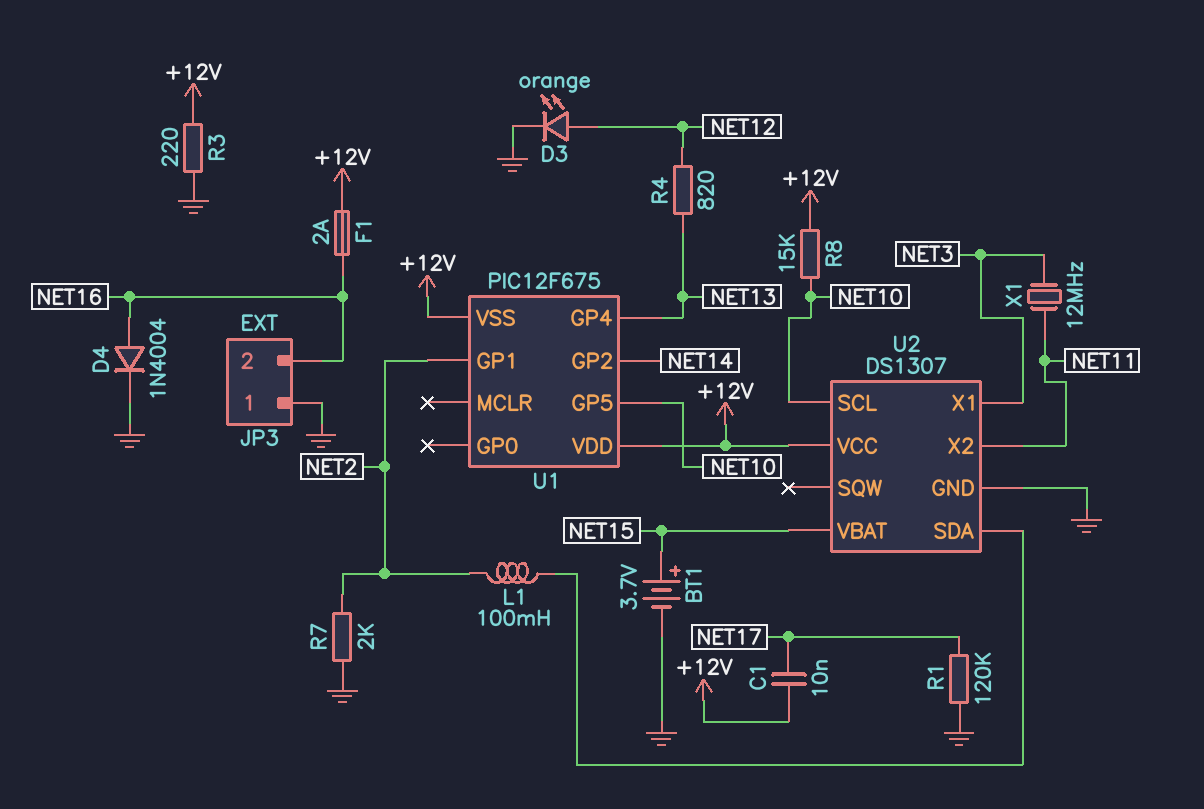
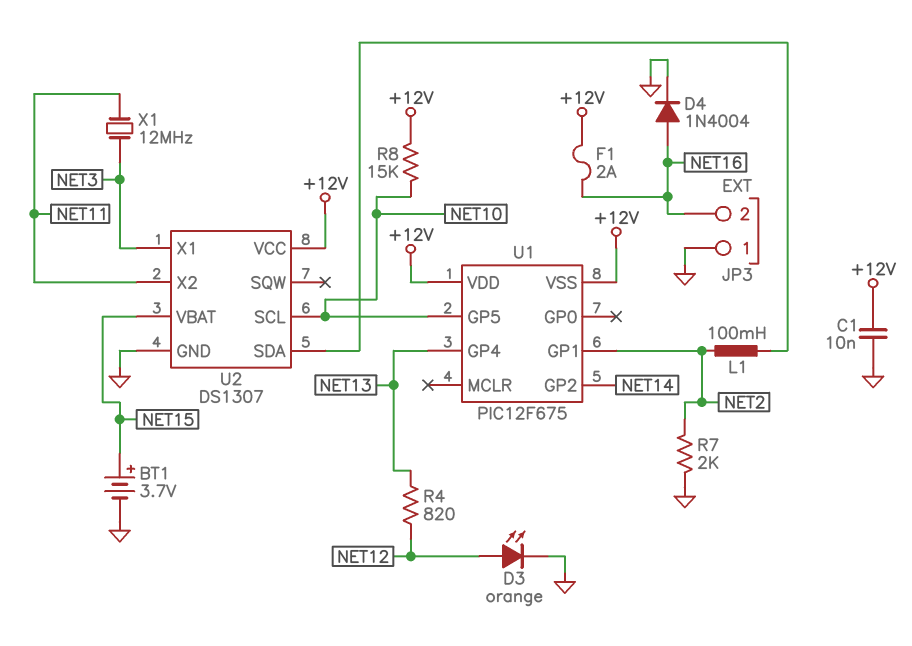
C1: 10nF (+12V, NET17) -> 10nF (+12V, GND)
R1: 120k (GND, NET17) -> none
R3: 220 (+12V, GND) -> none

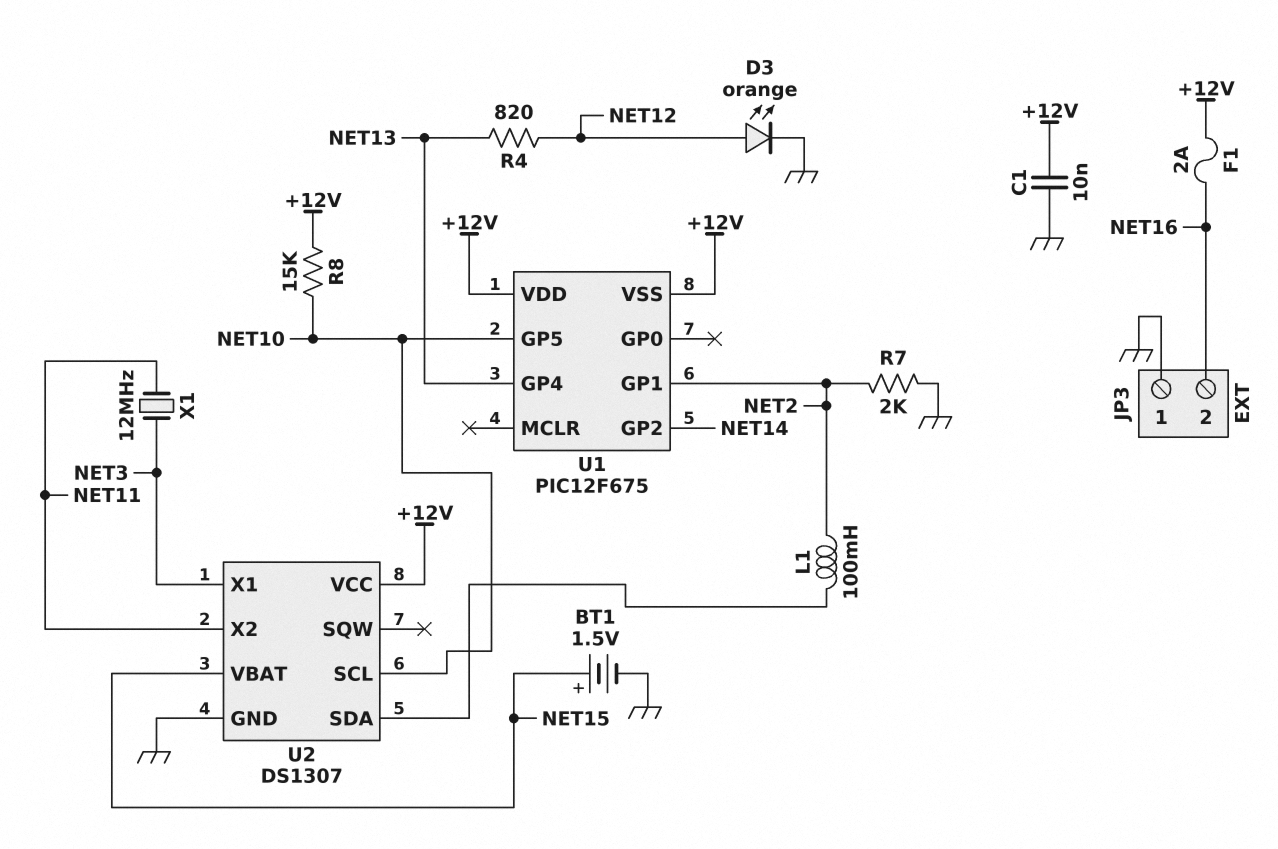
BT1: 3.7V (plus NET15, minus GND) -> 1.5V (plus NET15, minus GND)
D4: diode 1N4004 (A NET16, K GND) -> none

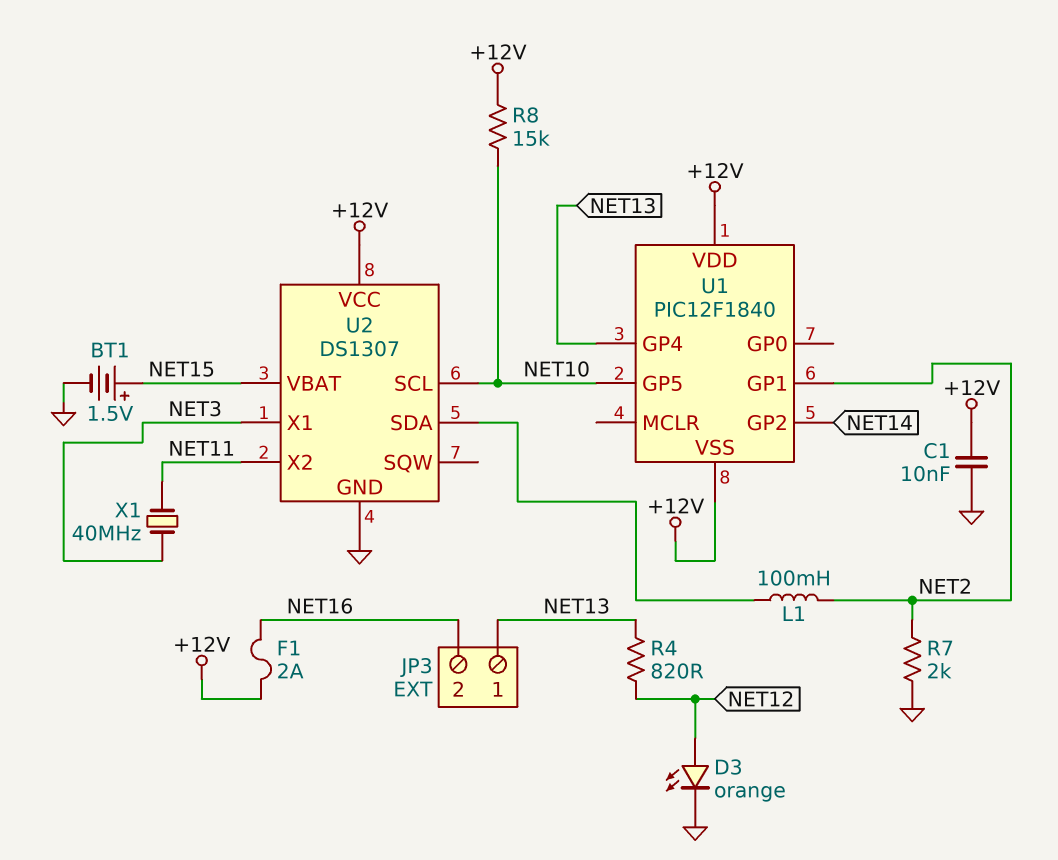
JP3 pin 1: GND -> NET13
U1: PIC12F675 -> PIC12F1840
X1: 12MHz (NET3, NET11) -> 40MHz (NET3, NET11)

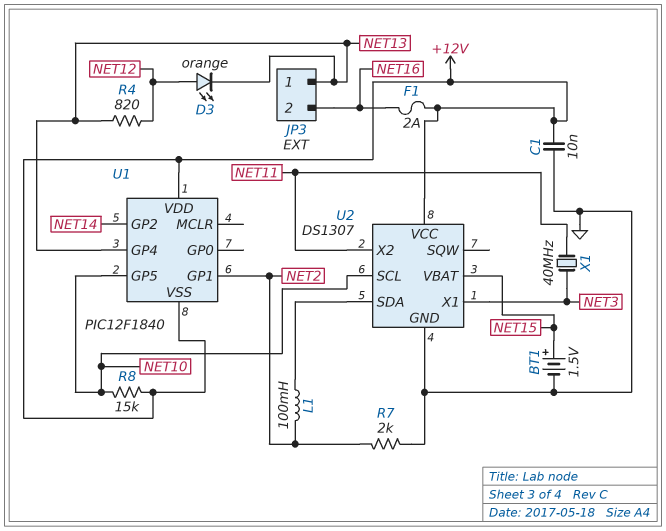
D3: LED orange (A NET12, K GND) -> LED orange (A NET12, K NET13)

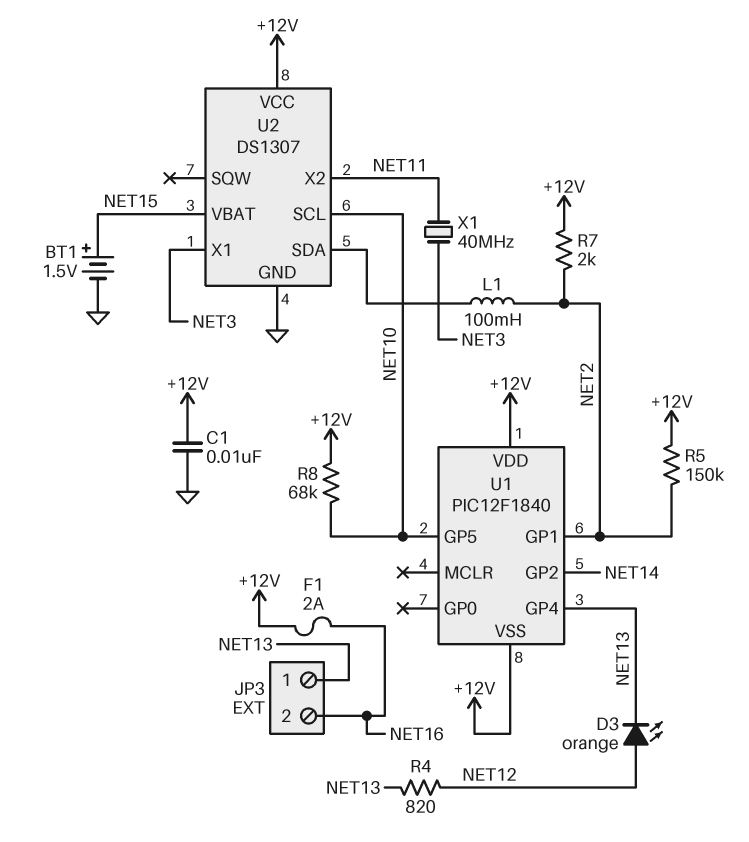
R5: none -> 150k (+12V, NET2)
R7: 2k (GND, NET2) -> 2k (+12V, NET2)
R8: 15k (+12V, NET10) -> 68k (+12V, NET10)

